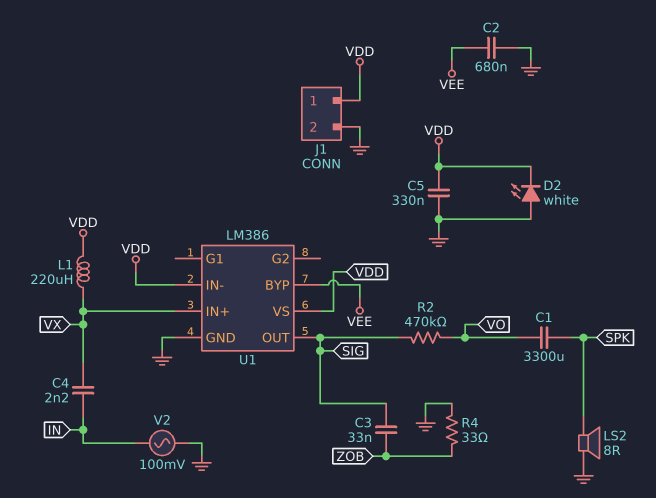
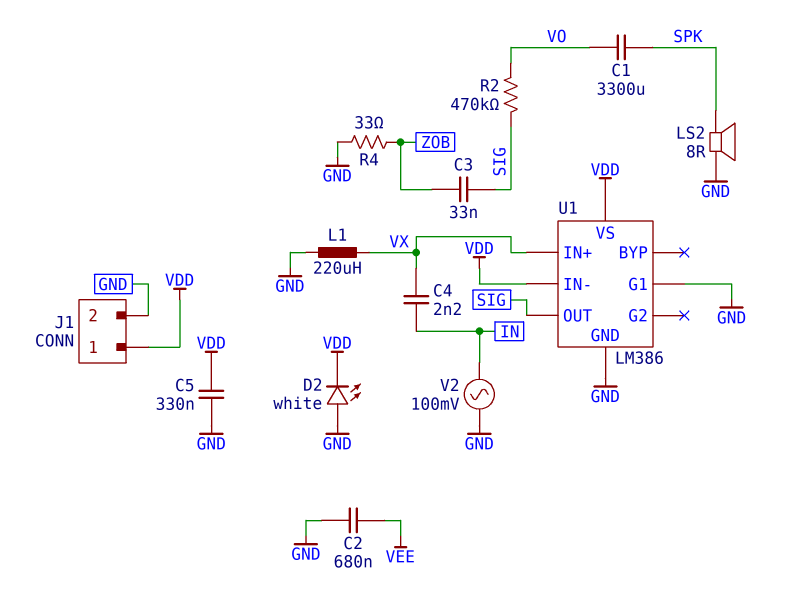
L1: 220uH (VDD, VX) -> 220uH (GND, VX)
U1 pin BYP: VEE -> none
U1 pin G1: none -> GND

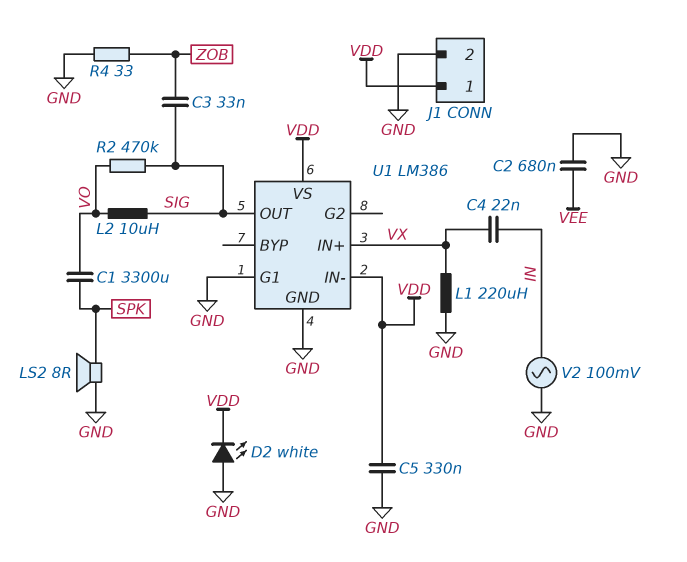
C4: 2.2nF (IN, VX) -> 22nF (IN, VX)
L2: none -> 10uH (SIG, VO)

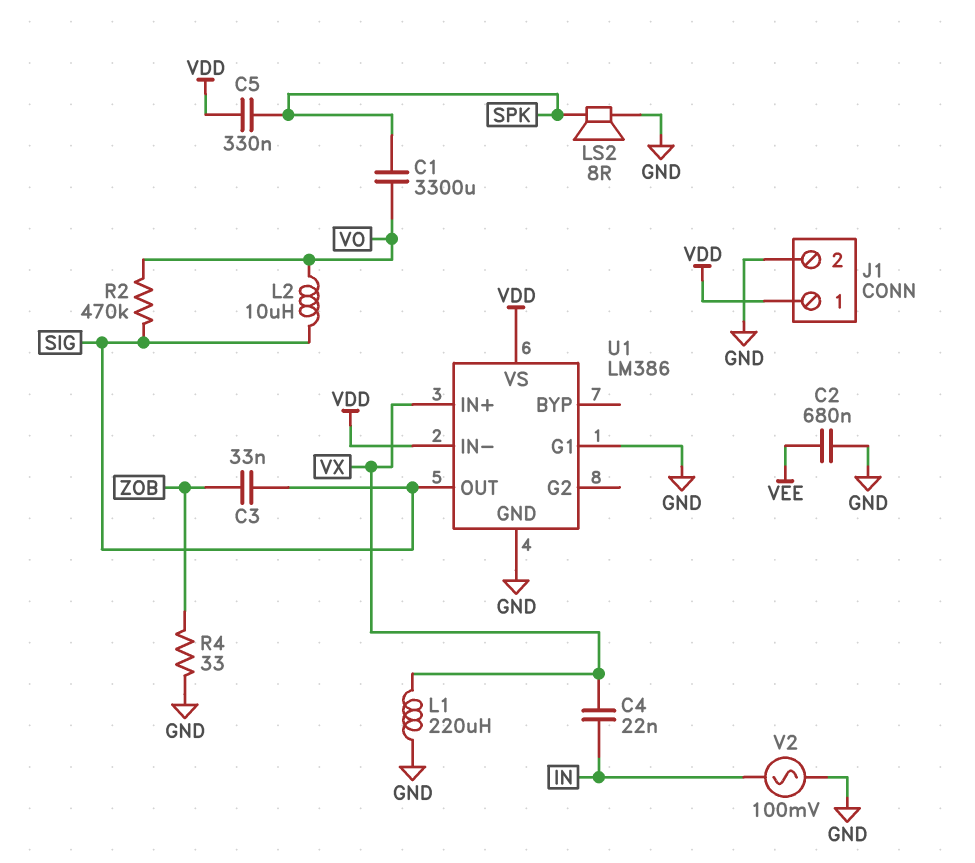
C5: 330nF (GND, VDD) -> 330nF (SPK, VDD)
D2: LED white (A GND, K VDD) -> none

